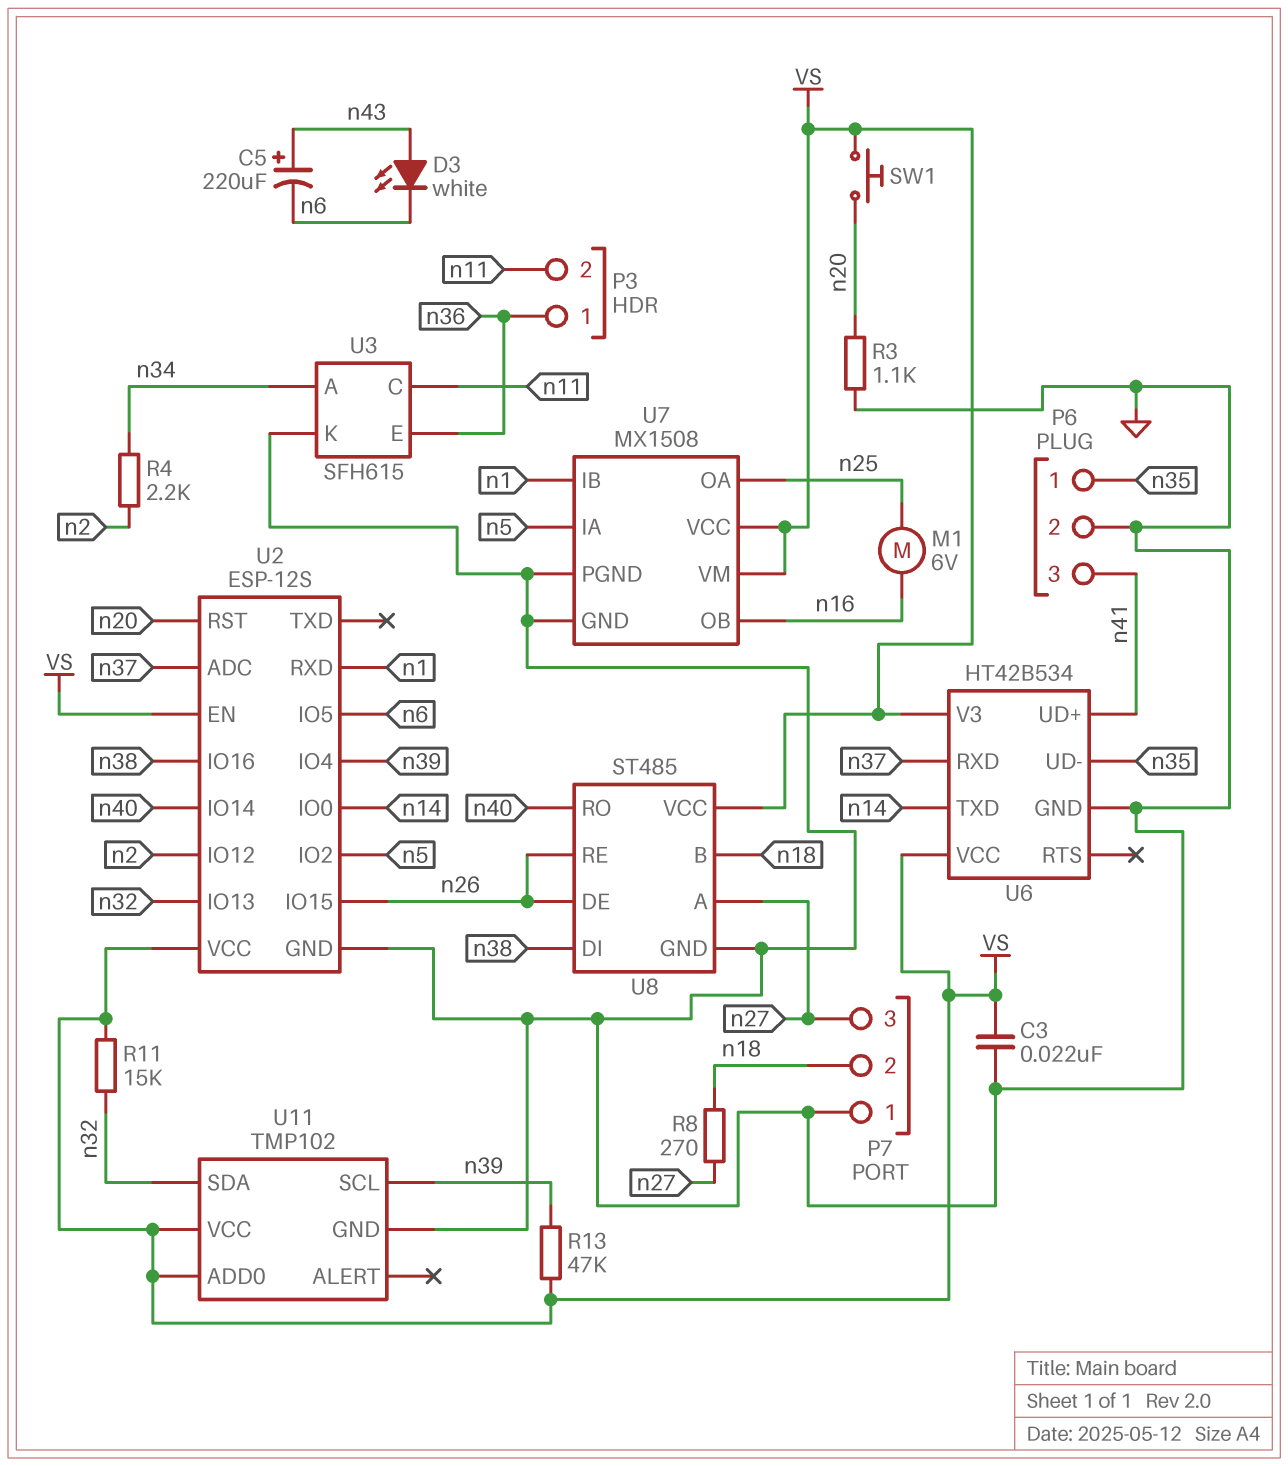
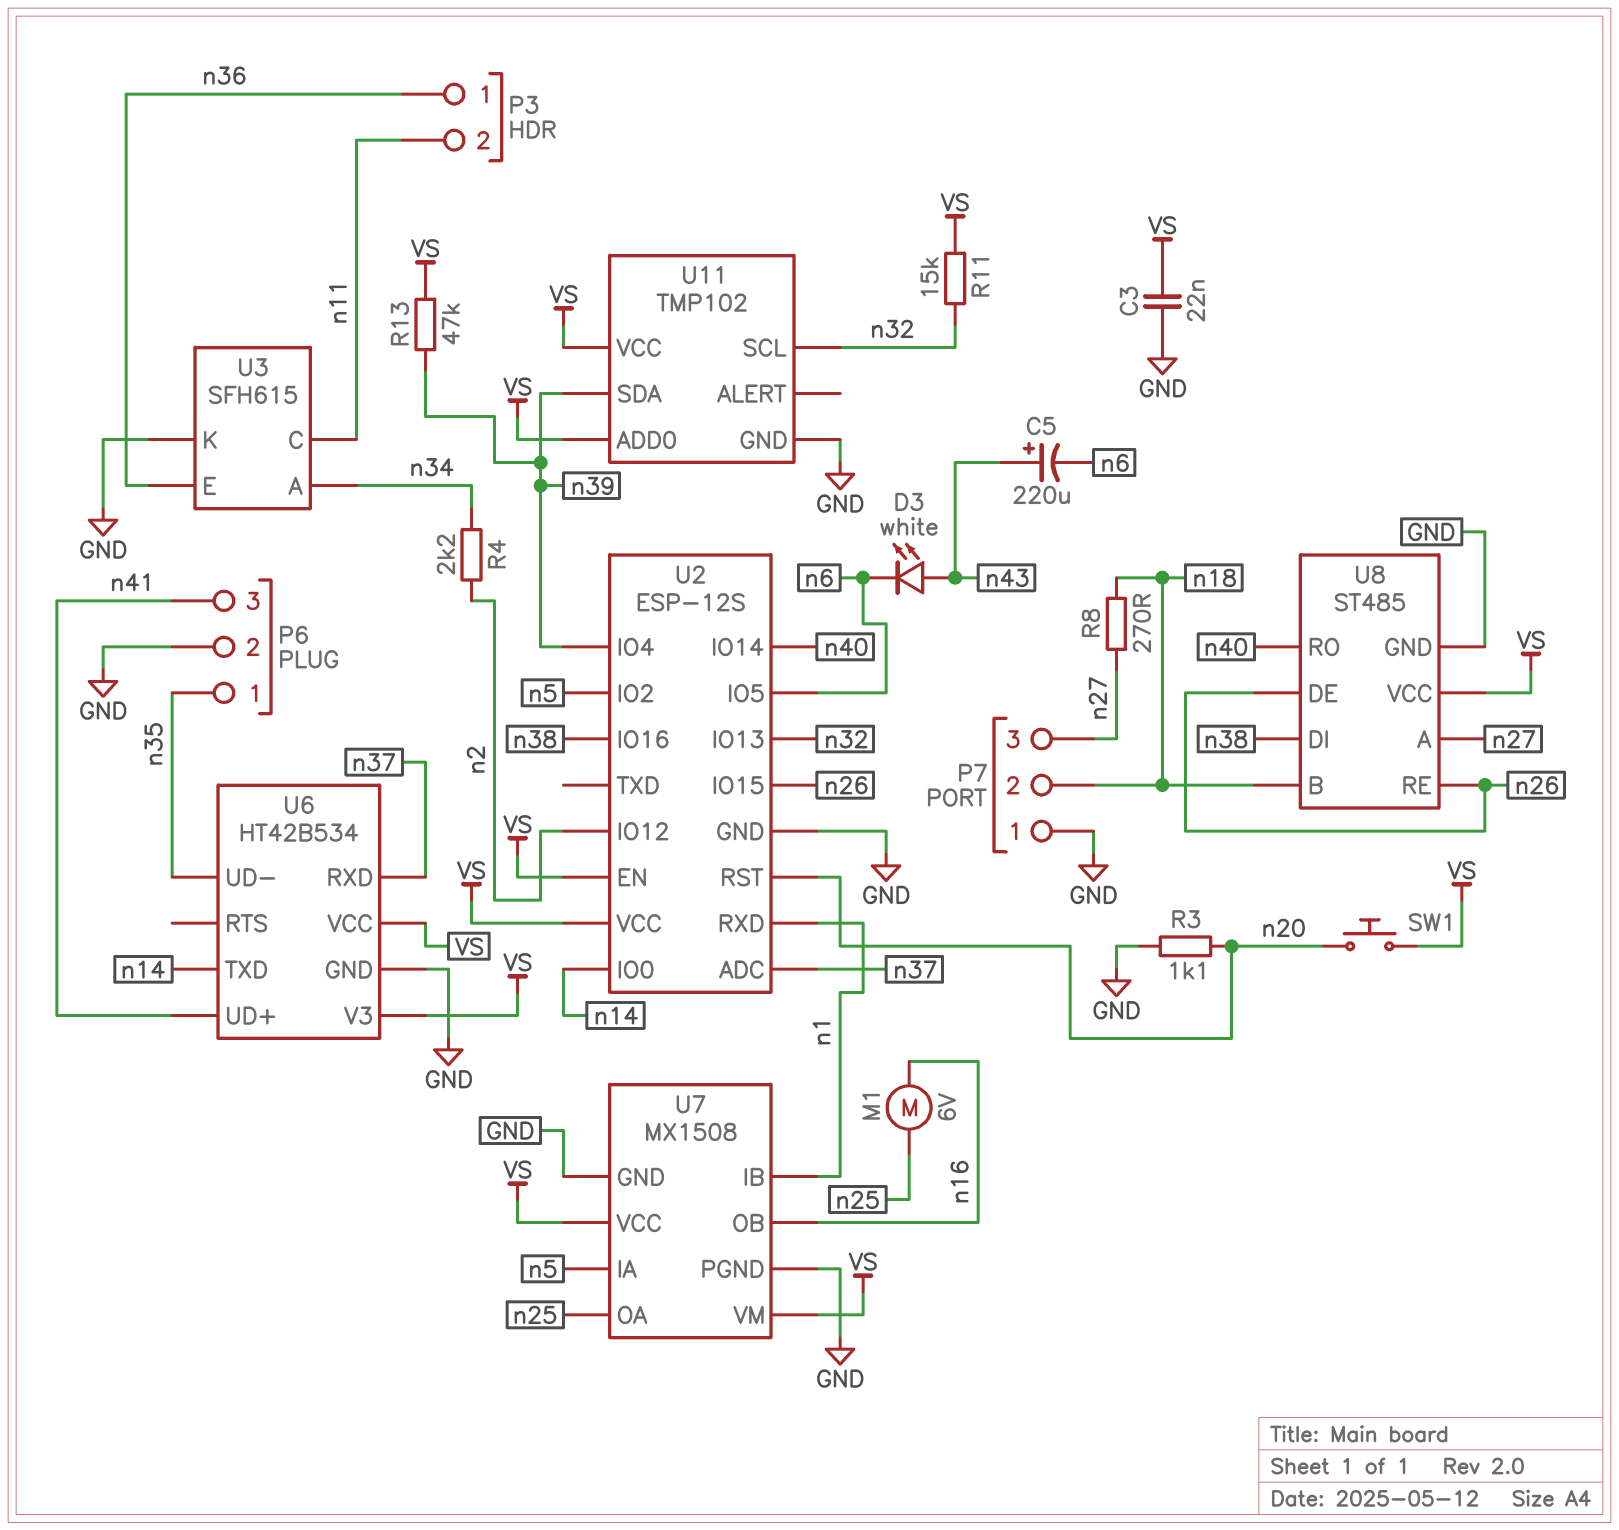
U11 pin SCL: n39 -> n32
U11 pin SDA: n32 -> n39

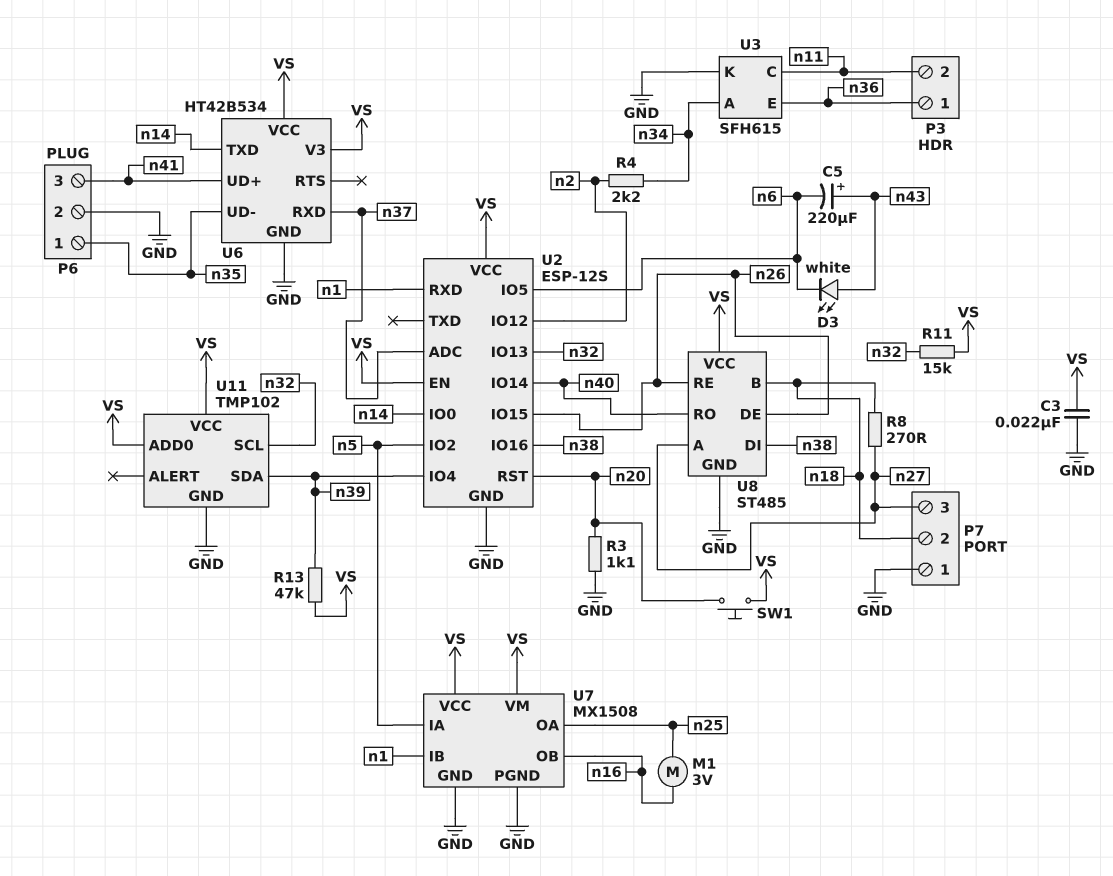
M1: motor 6V (n16, n25) -> motor 3V (n16, n25)

